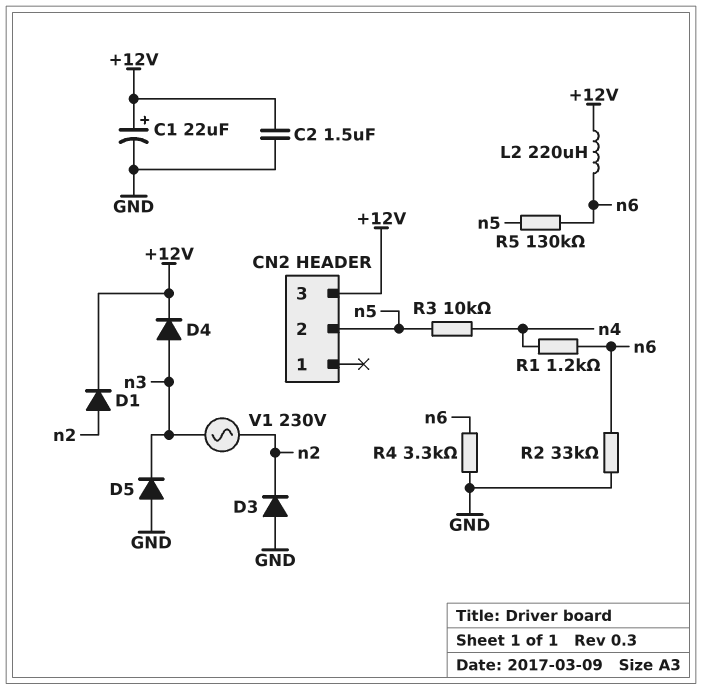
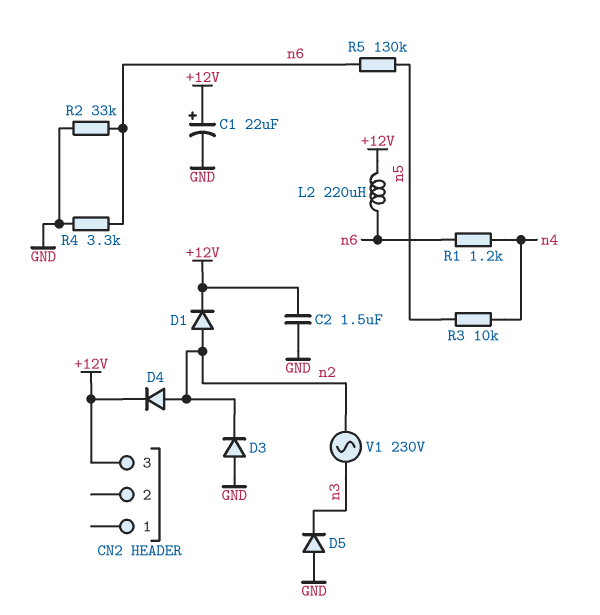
CN2 pin 2: n5 -> none
D4: diode (A n3, K +12V) -> diode (A n2, K +12V)

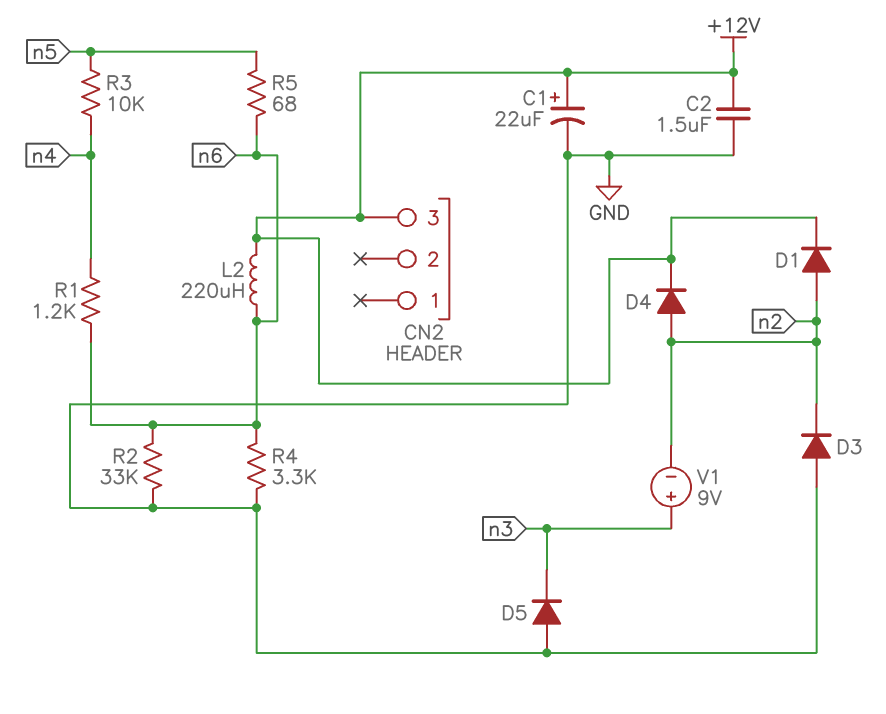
R5: 130k (n5, n6) -> 68 (n5, n6)
V1: AC 230V (n2, n3) -> 9V (plus n3, minus n2)

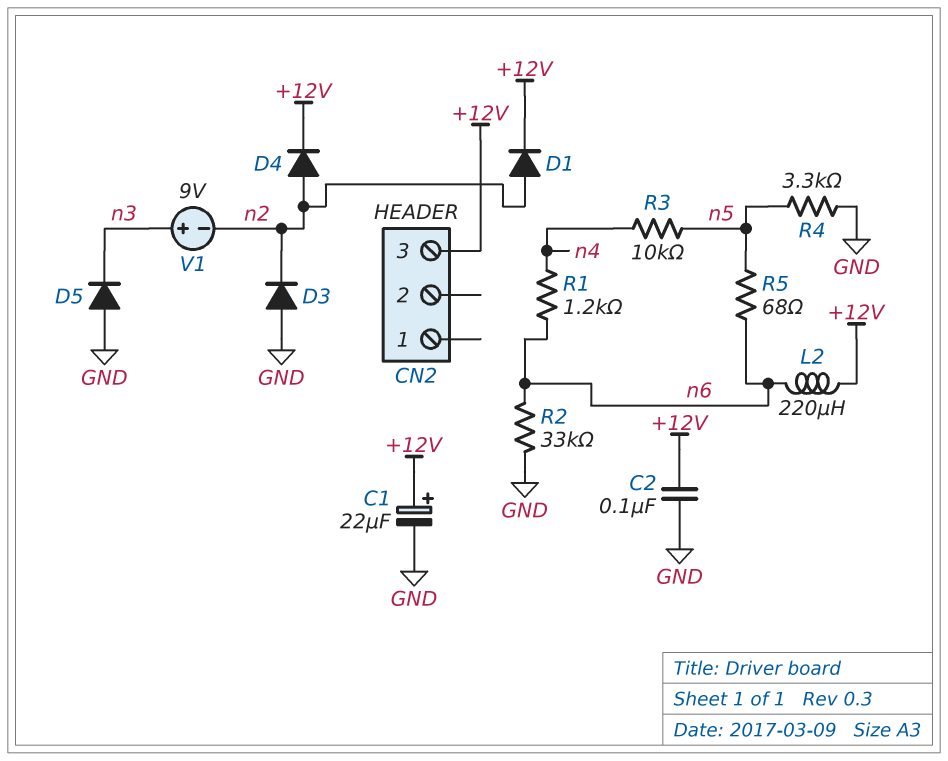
C2: 1.5uF (+12V, GND) -> 100nF (+12V, GND)
R4: 3.3k (GND, n6) -> 3.3k (GND, n5)

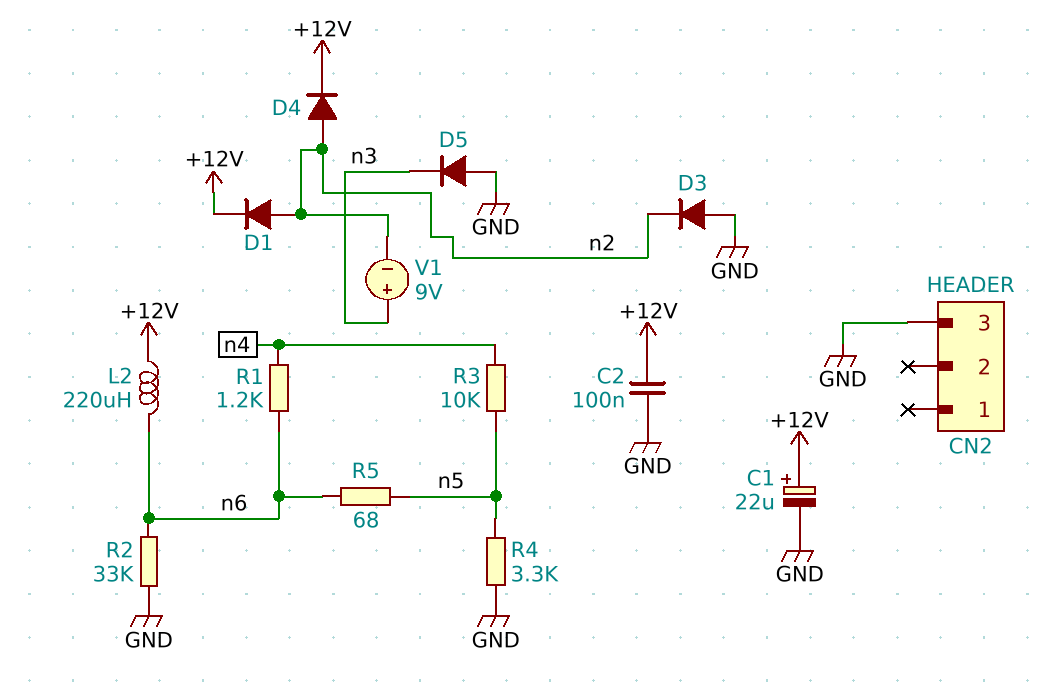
CN2 pin 3: +12V -> GND

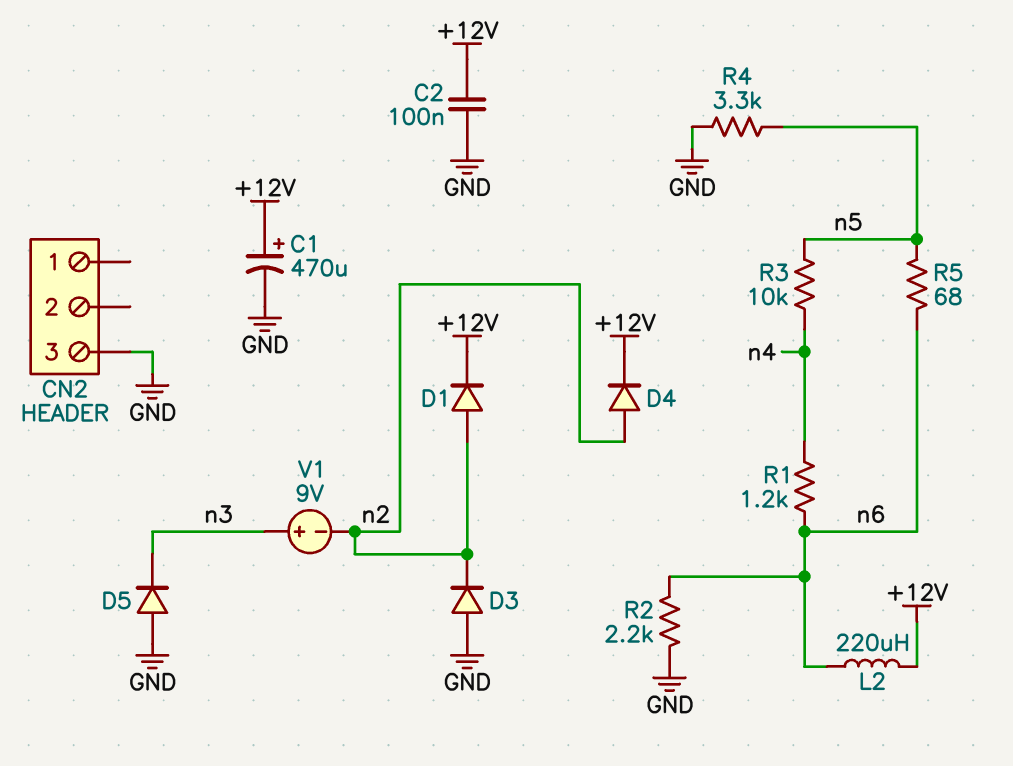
C1: 22uF (plus +12V, minus GND) -> 470uF (plus +12V, minus GND)
R2: 33k (GND, n6) -> 2.2k (GND, n6)

